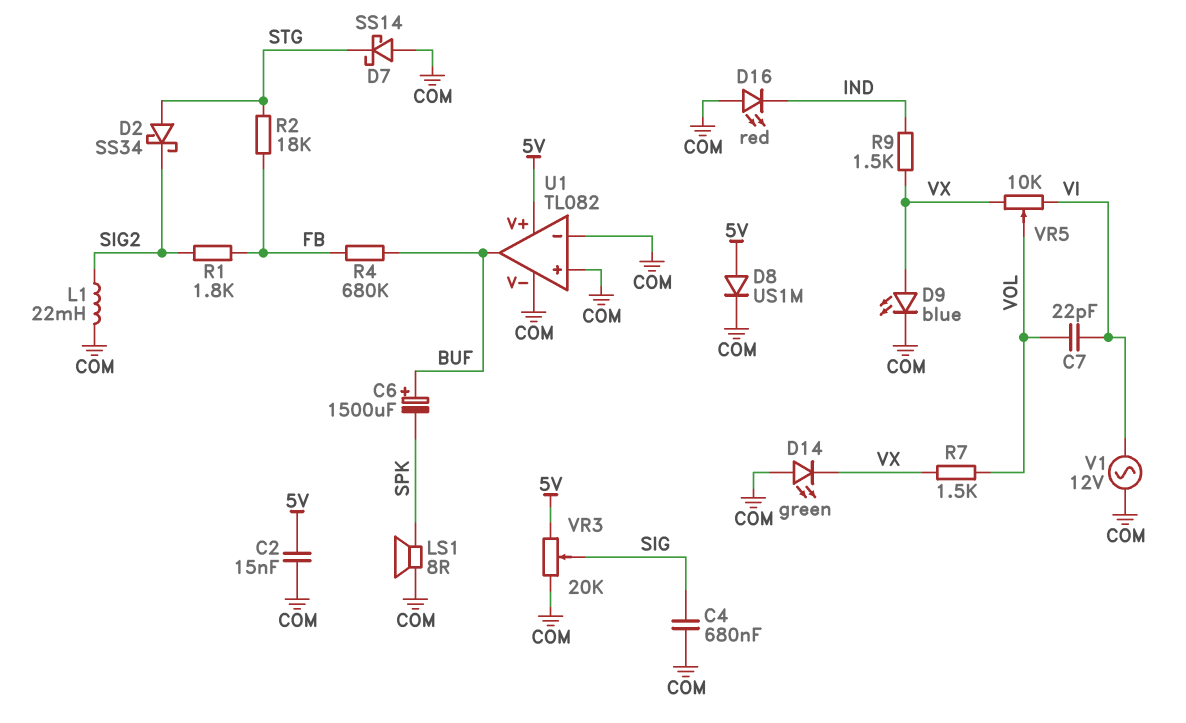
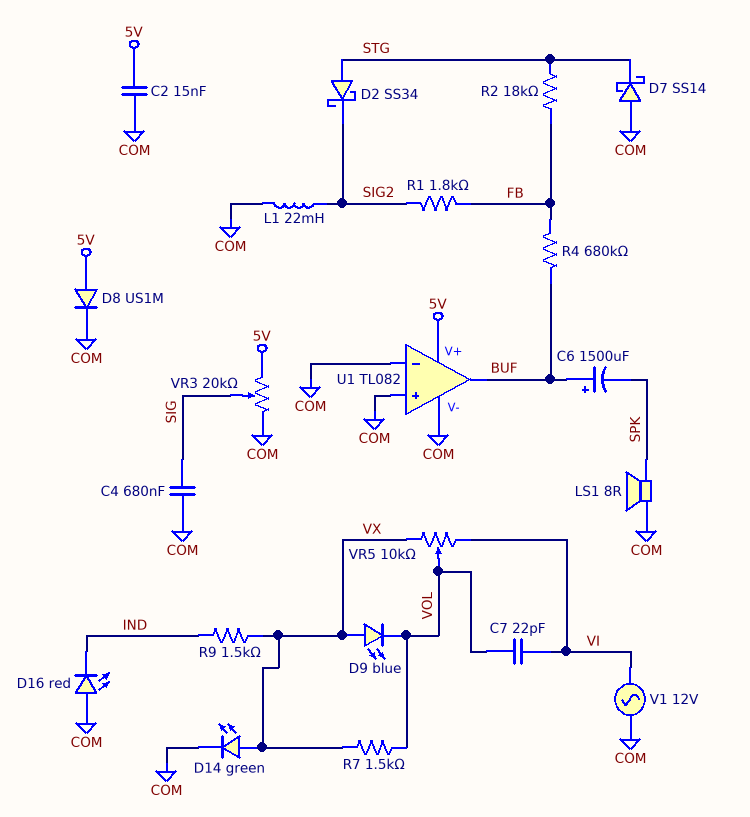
D9: LED blue (A VX, K COM) -> LED blue (A VX, K VOL)
D14: LED green (A COM, K VX) -> LED green (A VX, K COM)

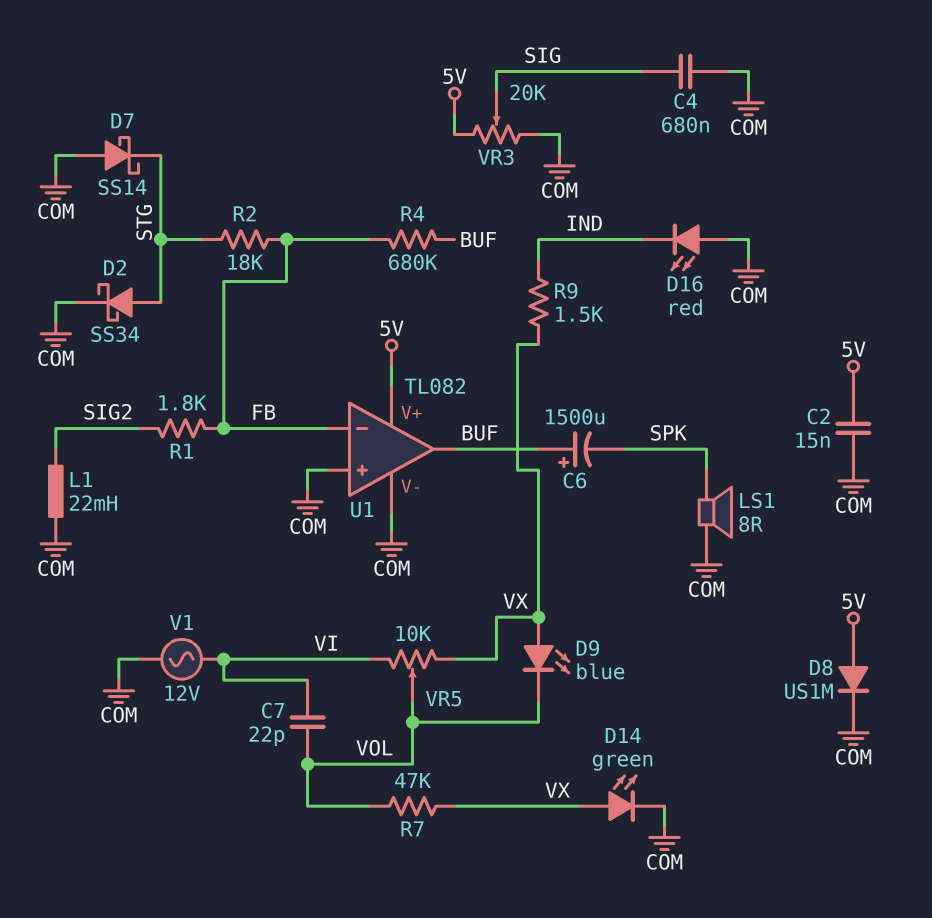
D2: schottky SS34 (A STG, K SIG2) -> schottky SS34 (A STG, K COM)
R7: 1.5k (VOL, VX) -> 47k (VOL, VX)
U1 pin in-: COM -> FB

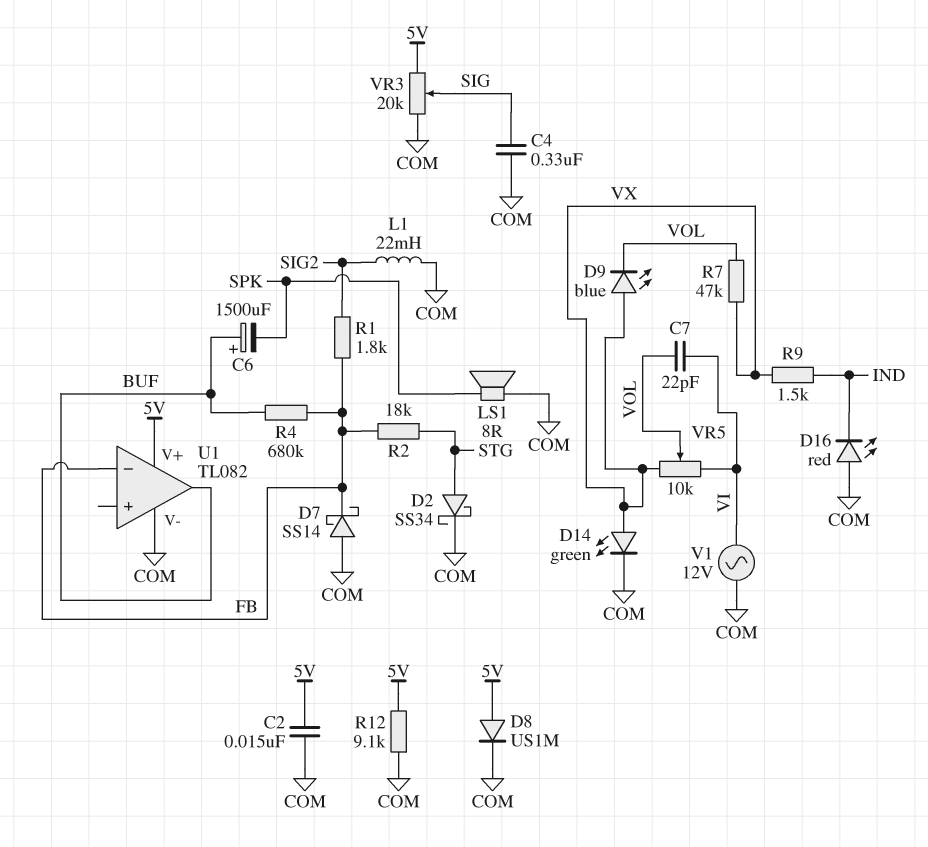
C4: 680nF (COM, SIG) -> 330nF (COM, SIG)
D7: schottky SS14 (A COM, K STG) -> schottky SS14 (A COM, K FB)
R12: none -> 9.1k (5V, COM)
U1 pin in+: COM -> none

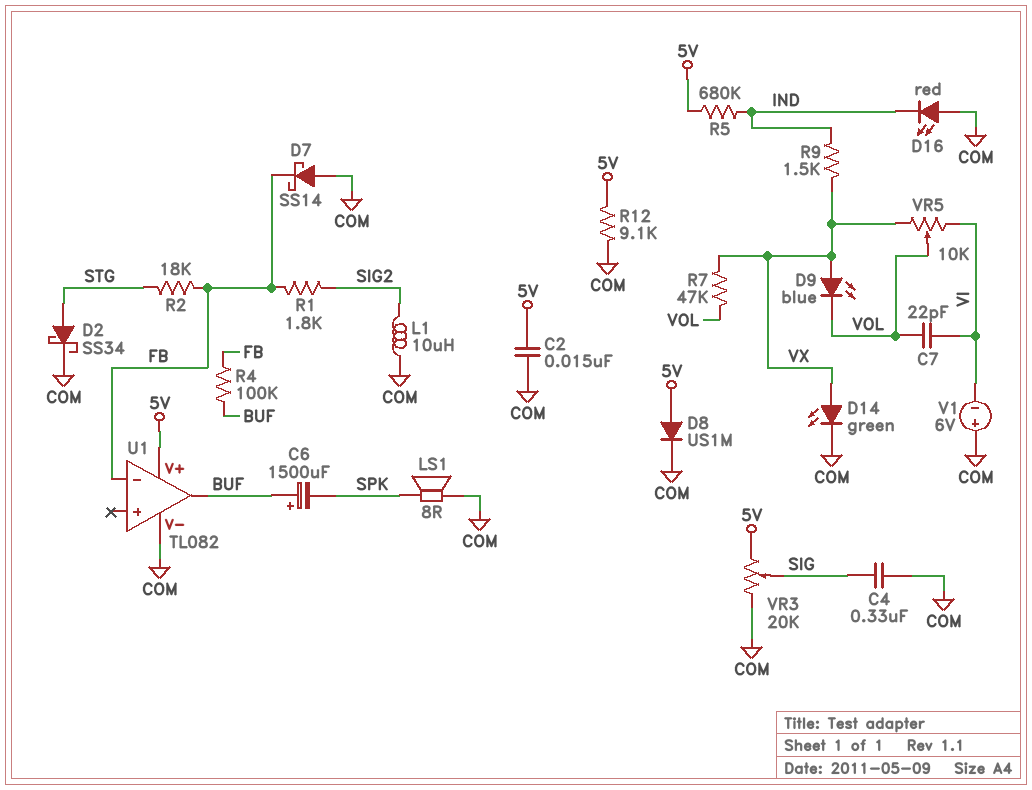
L1: 22mH (COM, SIG2) -> 10uH (COM, SIG2)
R4: 680k (BUF, FB) -> 100k (BUF, FB)
R5: none -> 680k (5V, IND)
V1: AC 12V (COM, VI) -> 6V (plus COM, minus VI)

